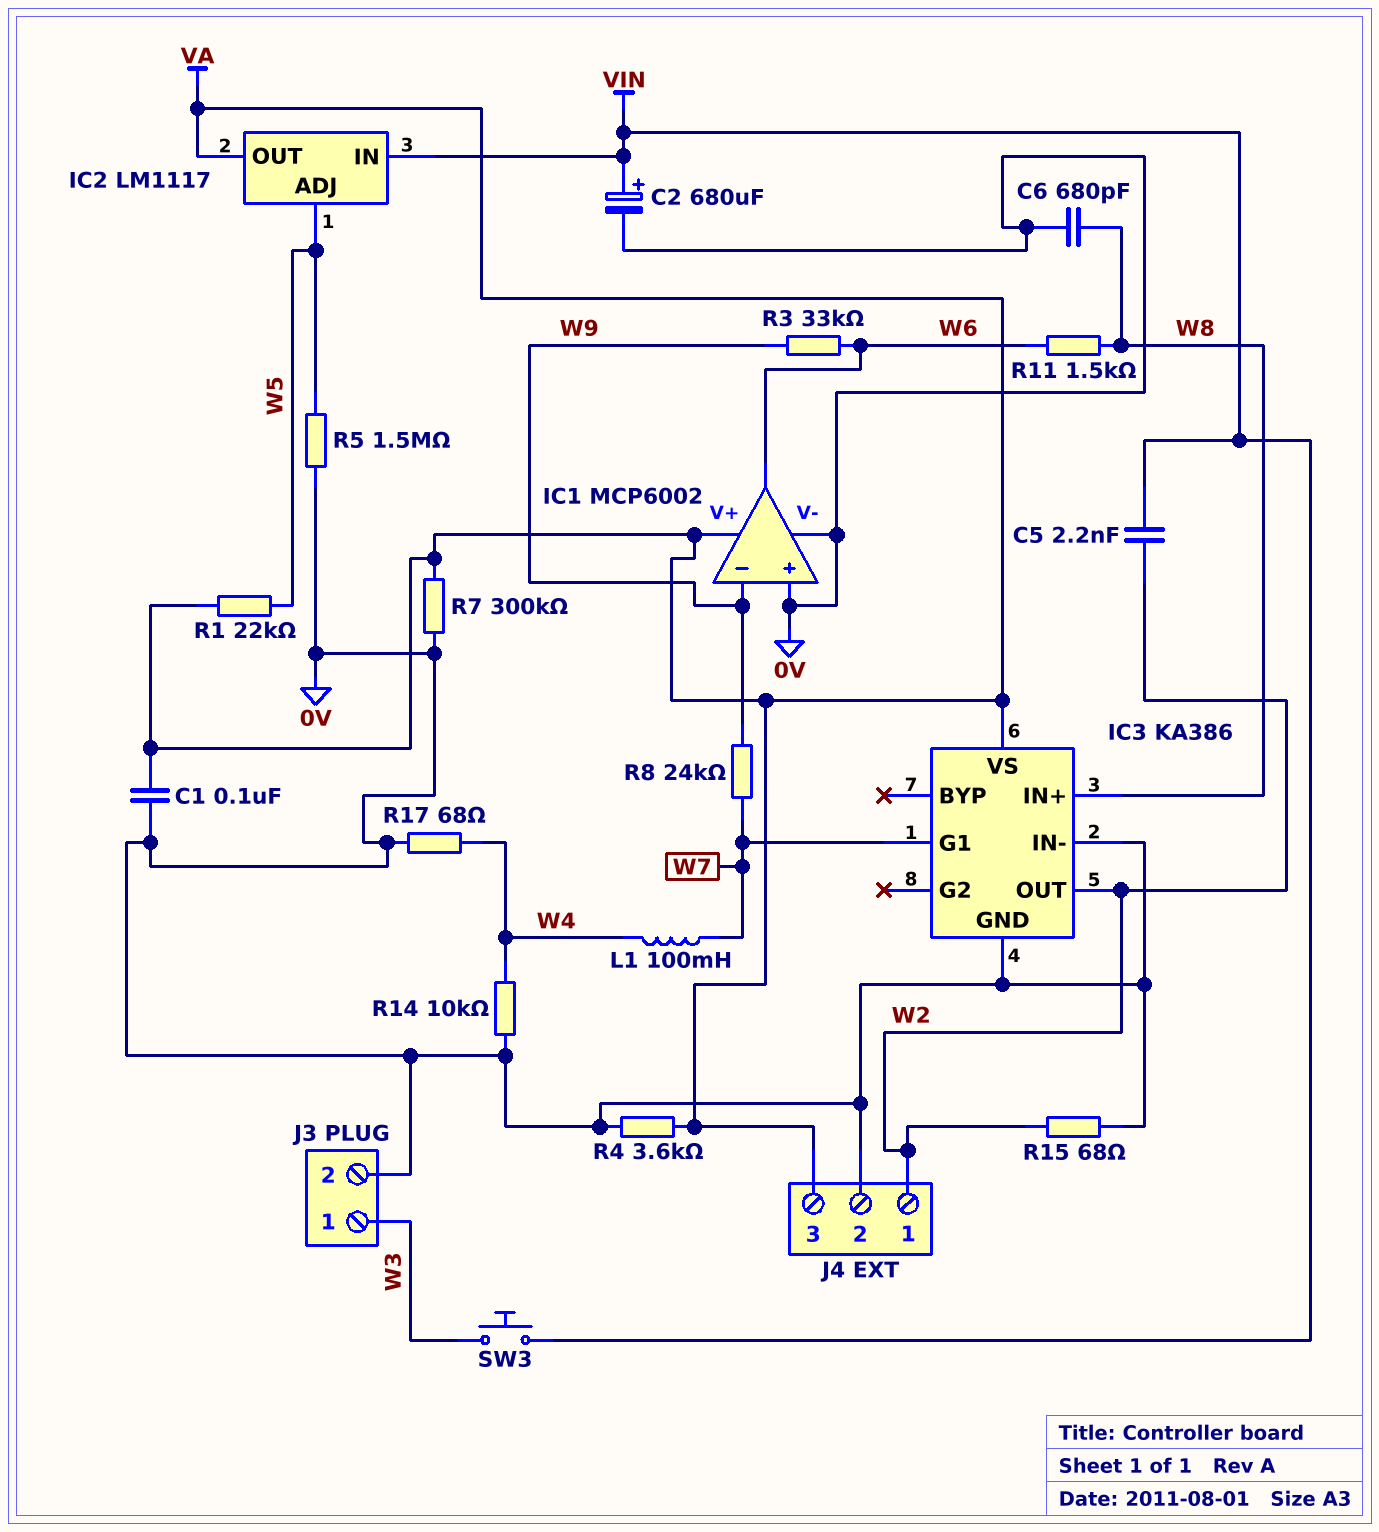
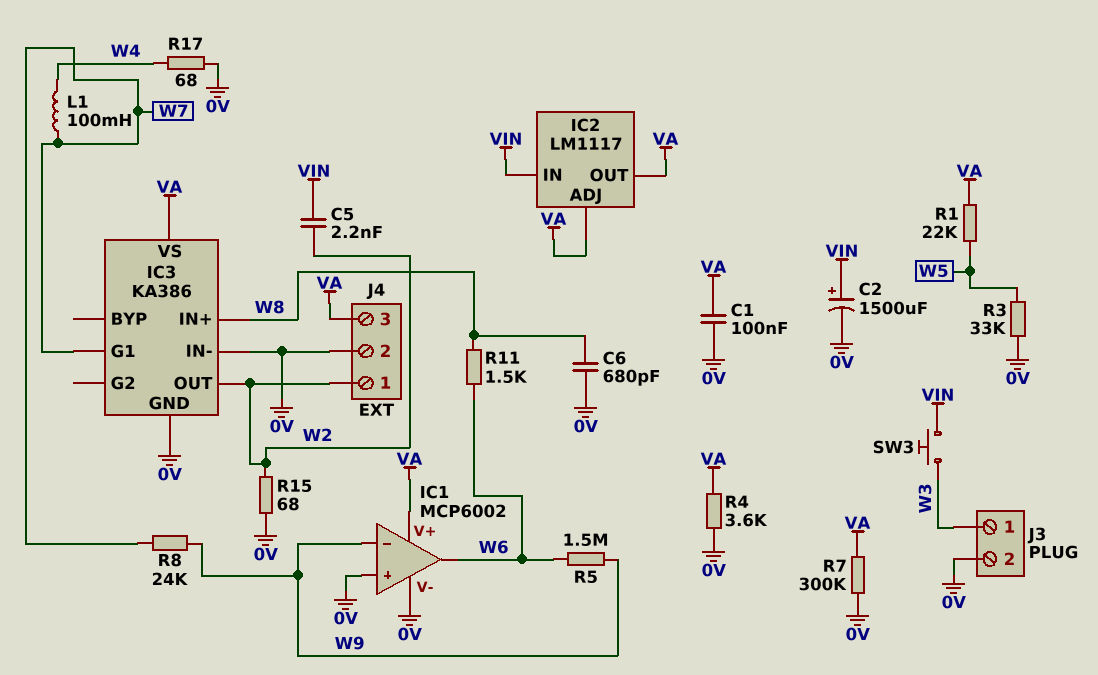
C2: 680uF (plus VIN, minus 0V) -> 1500uF (plus VIN, minus 0V)
IC2 pin ADJ: W5 -> VA
R3: 33k (W6, W9) -> 33k (0V, W5)
R5: 1.5M (0V, W5) -> 1.5M (W6, W9)
R14: 10k (0V, W4) -> none

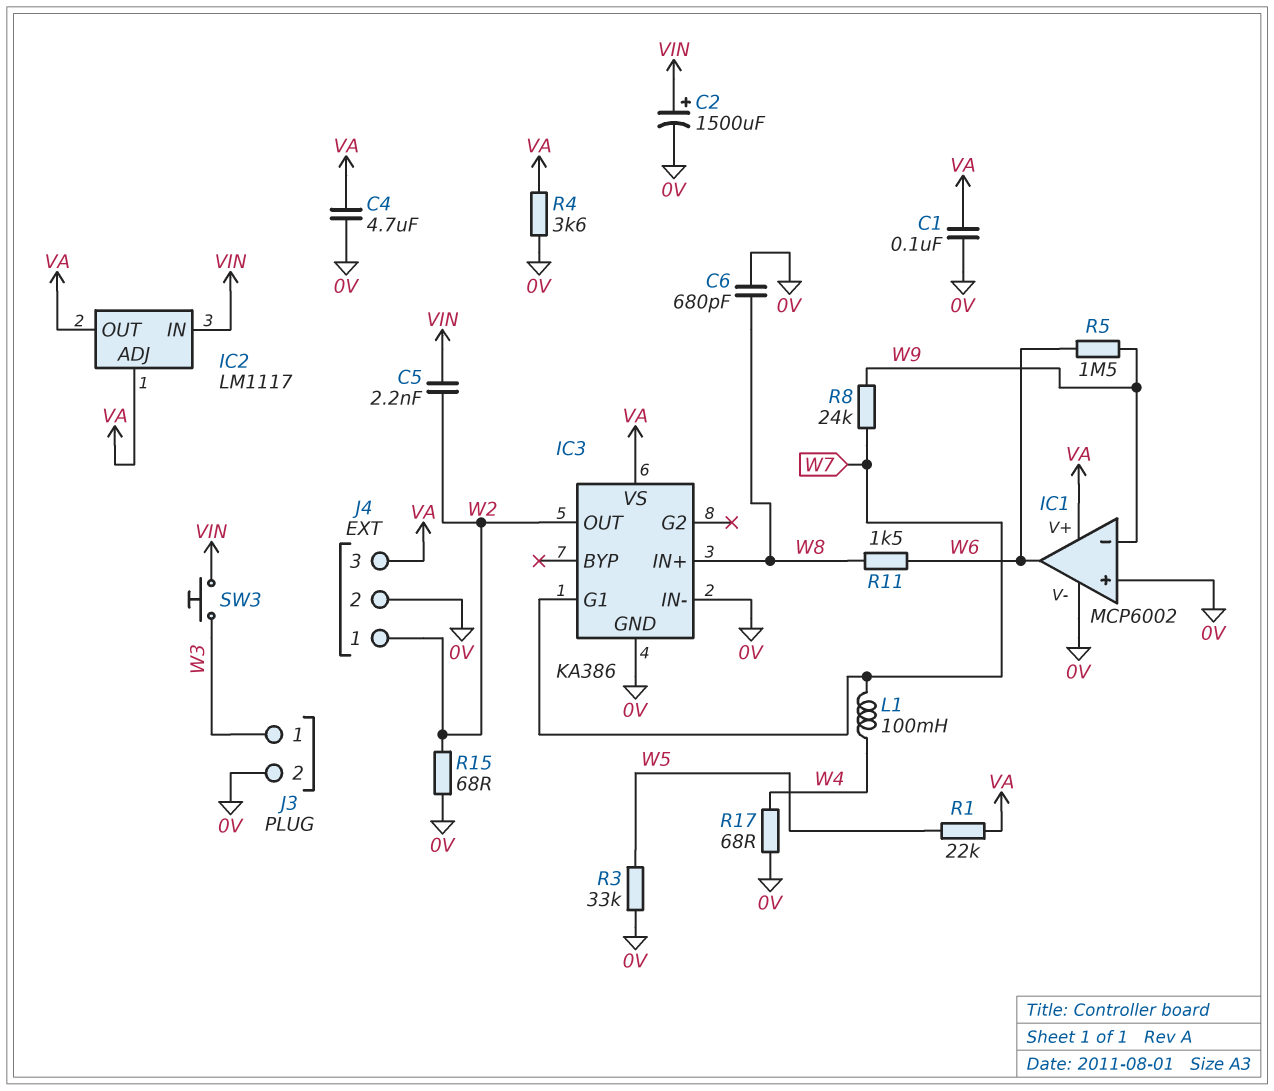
C4: none -> 4.7uF (0V, VA)
R7: 300k (0V, VA) -> none

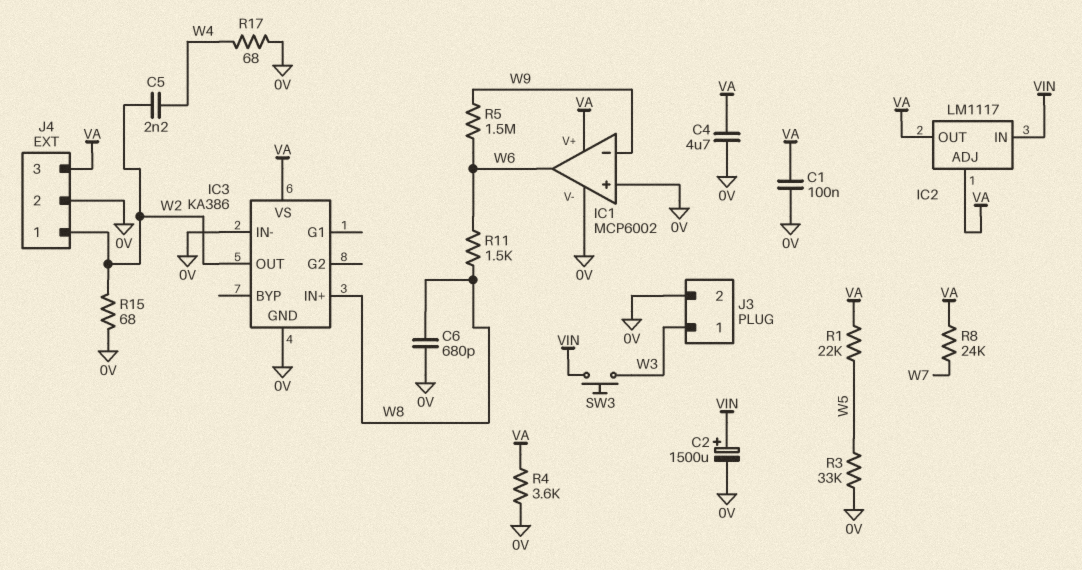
C5: 2.2nF (VIN, W2) -> 2.2nF (W2, W4)
IC3 pin G1: W7 -> none
L1: 100mH (W4, W7) -> none
R8: 24k (W7, W9) -> 24k (VA, W7)

